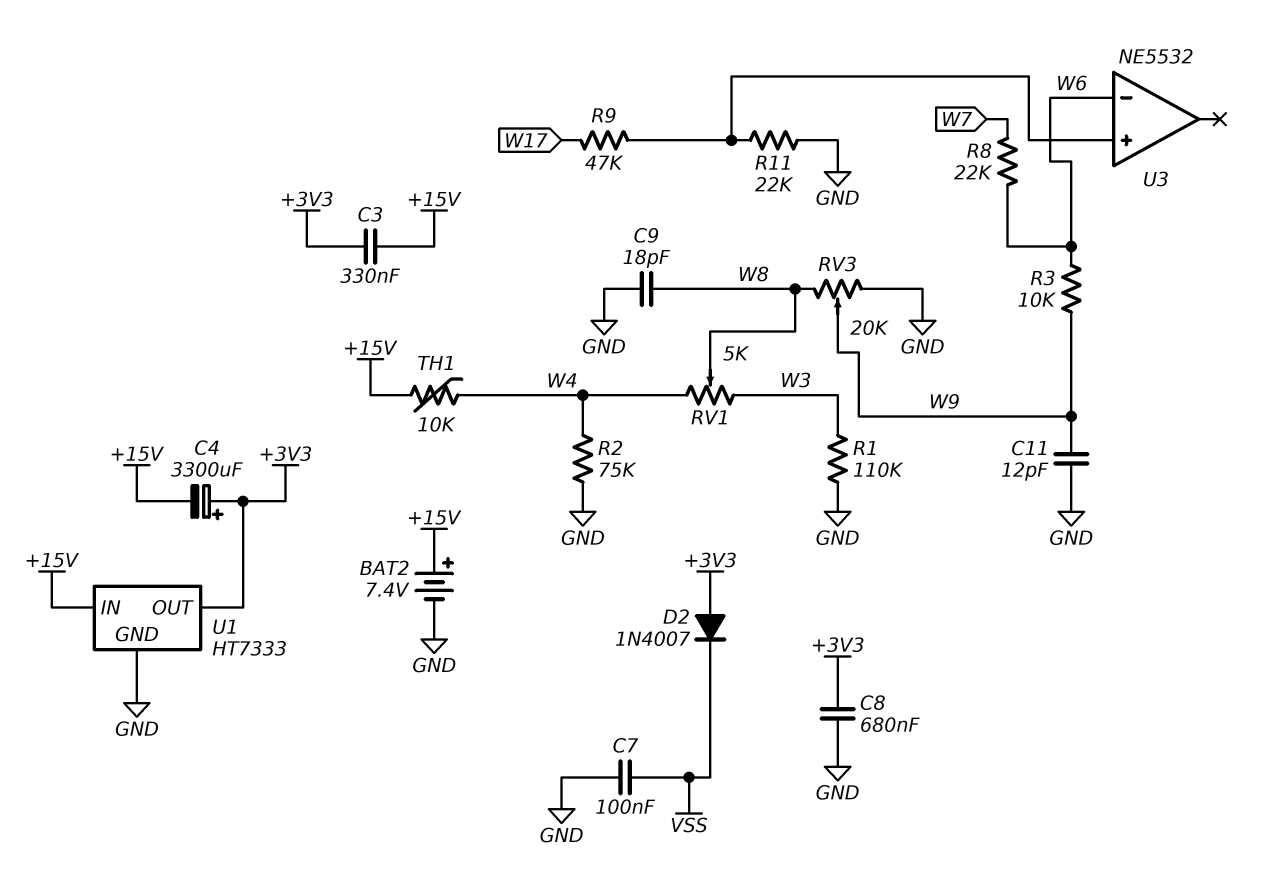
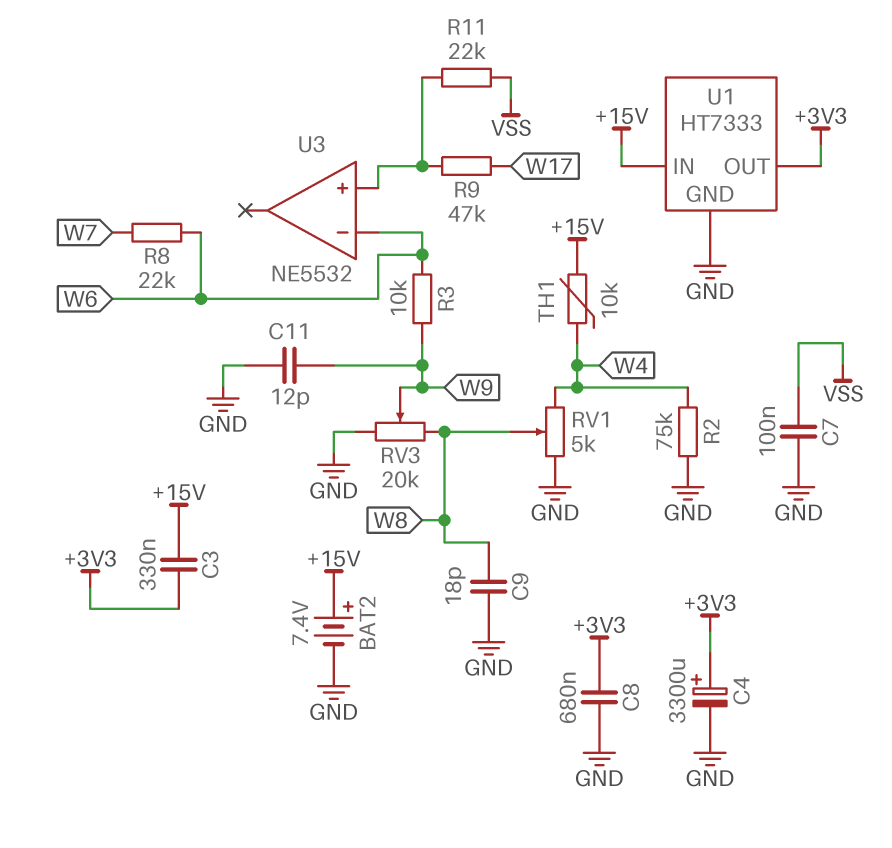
C4: 3300uF (plus +3V3, minus +15V) -> 3300uF (plus +3V3, minus GND)
D2: diode 1N4007 (A +3V3, K VSS) -> none
R1: 110k (GND, W3) -> none
R11: 22k (GND, U3/in+) -> 22k (U3/in+, VSS)
RV1: 5k (W3, W4, wiper W8) -> 5k (GND, W4, wiper W8)

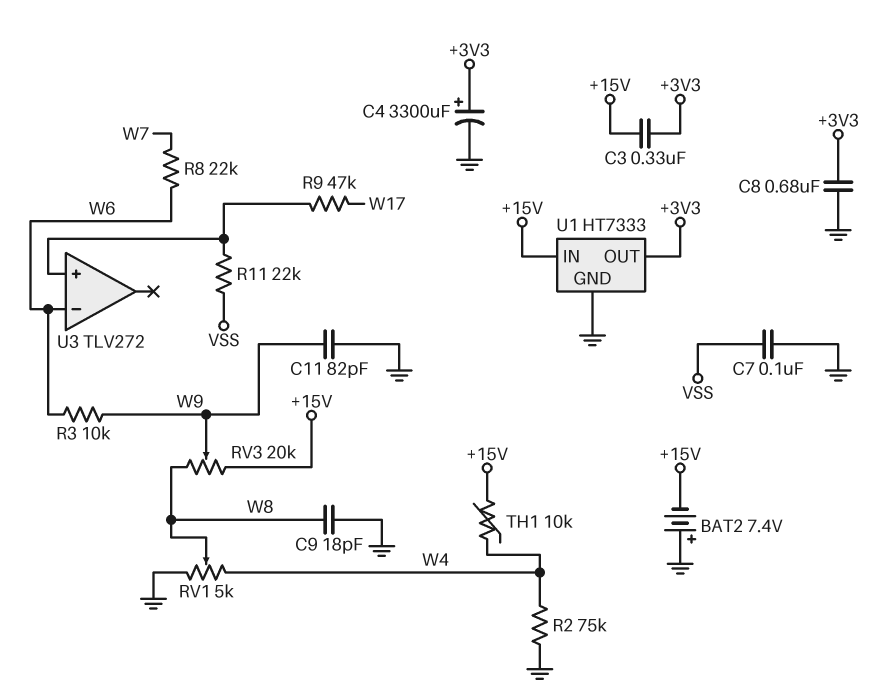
BAT2: 7.4V (plus +15V, minus GND) -> 7.4V (plus GND, minus +15V)
C11: 12pF (GND, W9) -> 82pF (GND, W9)
RV3: 20k (GND, W8, wiper W9) -> 20k (+15V, W8, wiper W9)
U3: NE5532 -> TLV272

